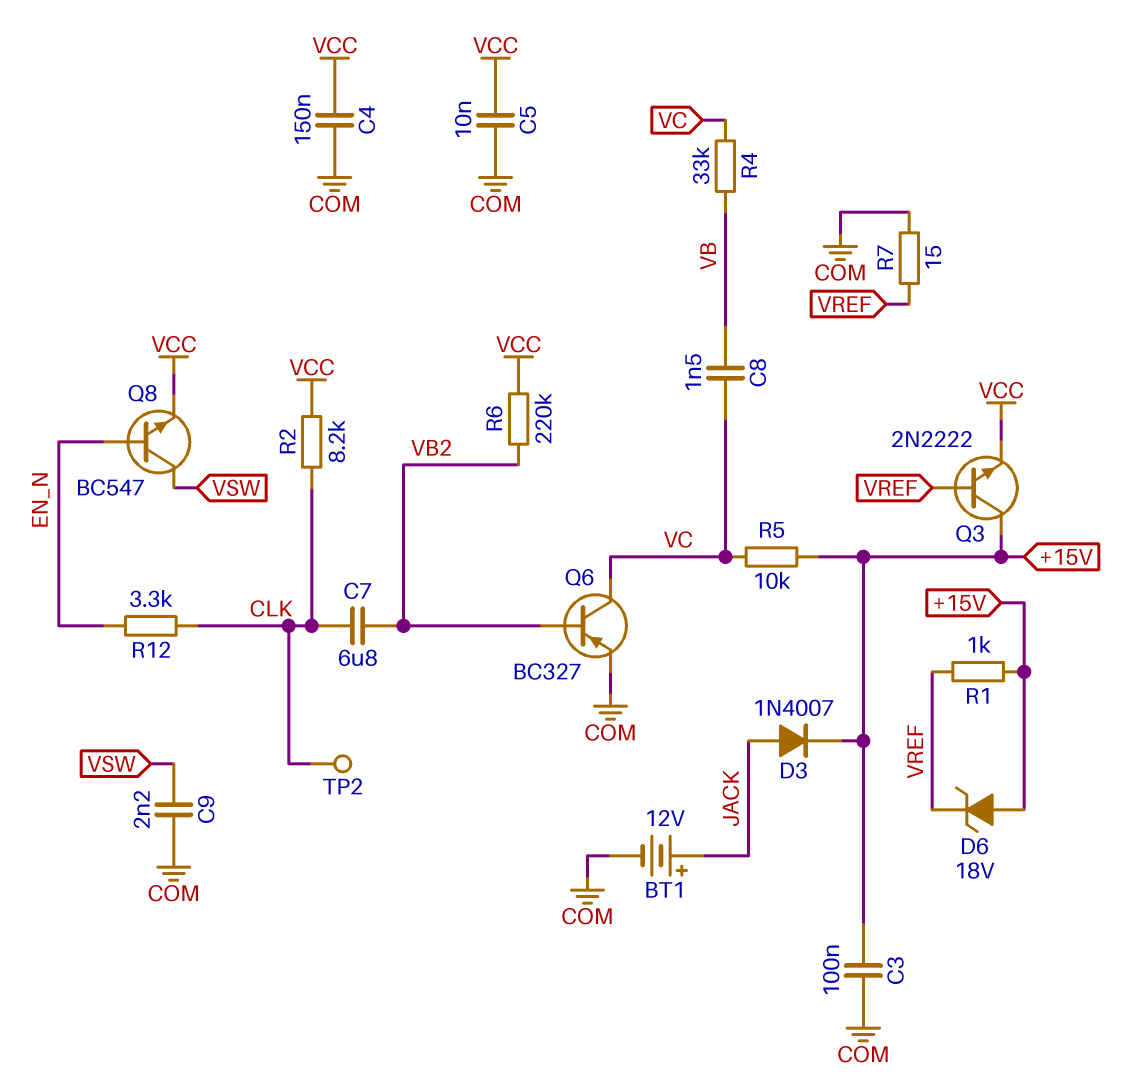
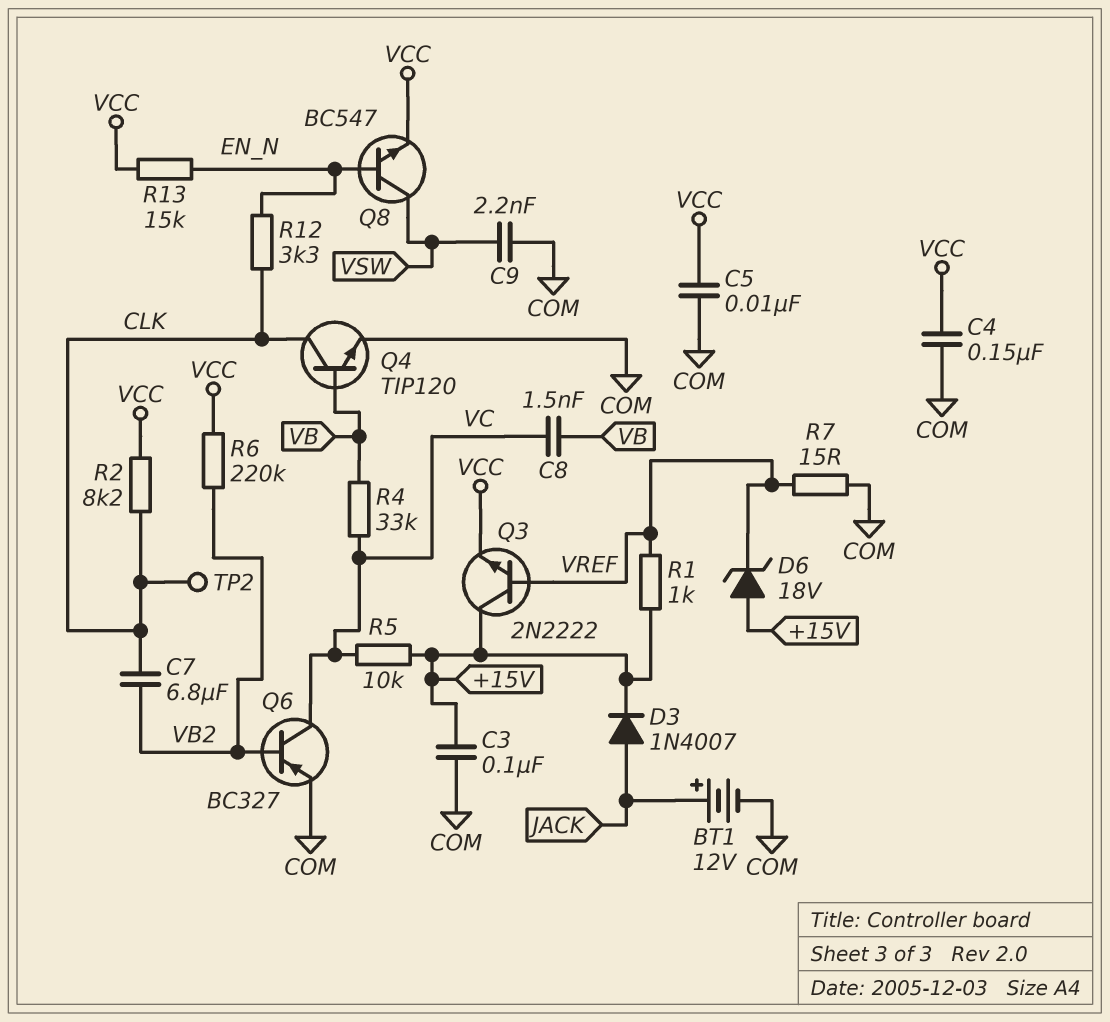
Q4: none -> NPN TIP120 (B VB, C CLK, E COM)
R13: none -> 15k (EN_N, VCC)

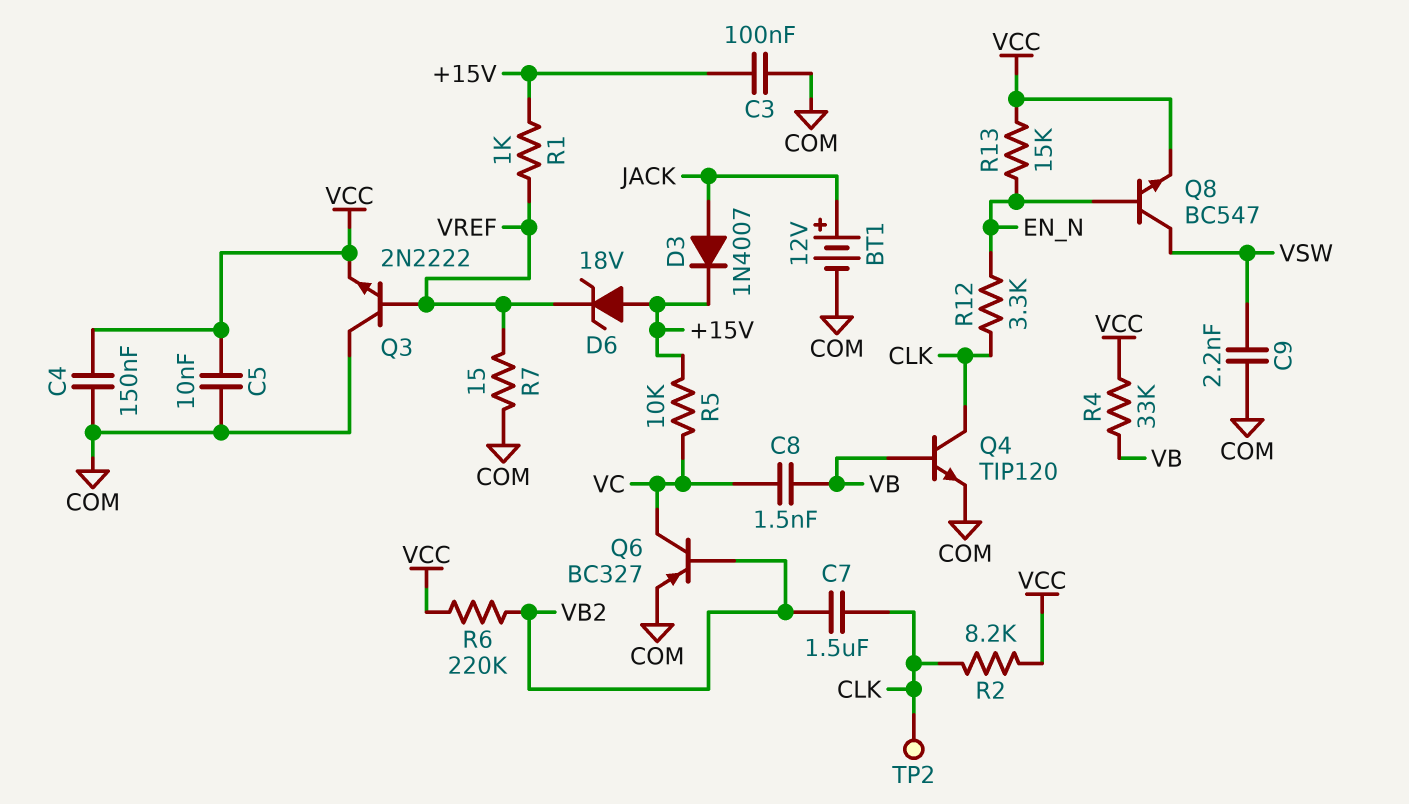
C7: 6.8uF (CLK, VB2) -> 1.5uF (CLK, VB2)
Q3: NPN 2N2222 (B VREF, C +15V, E VCC) -> NPN 2N2222 (B VREF, C COM, E VCC)
R4: 33k (VB, VC) -> 33k (VB, VCC)

